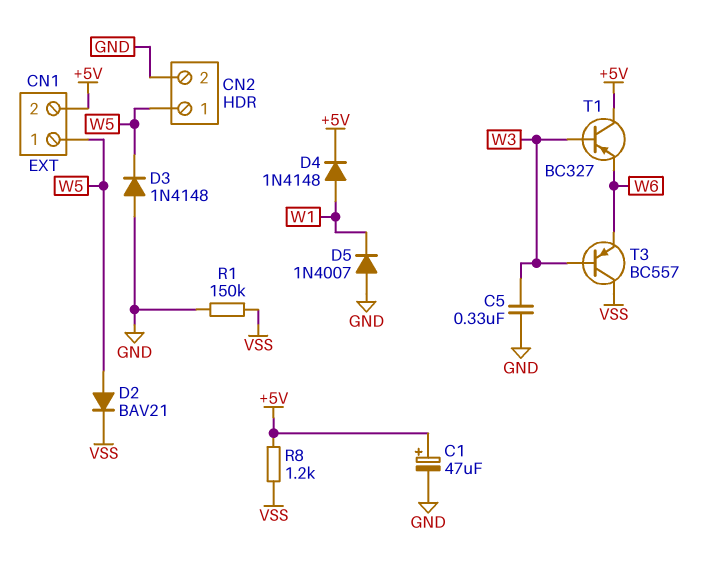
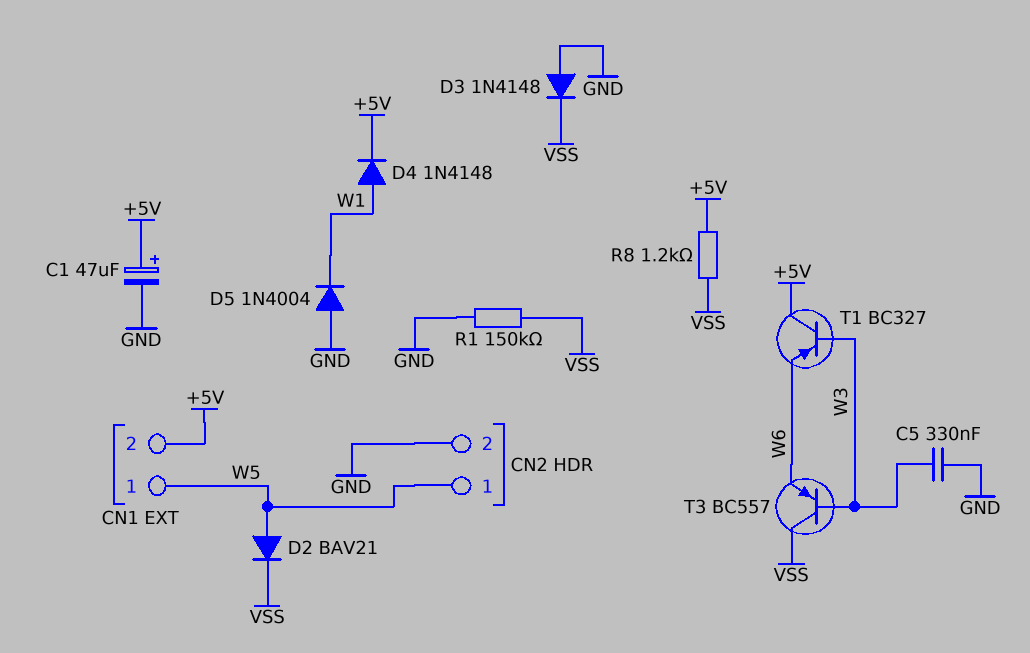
D3: diode 1N4148 (A GND, K W5) -> diode 1N4148 (A GND, K VSS)
D5: diode 1N4007 (A GND, K W1) -> diode 1N4004 (A GND, K W1)

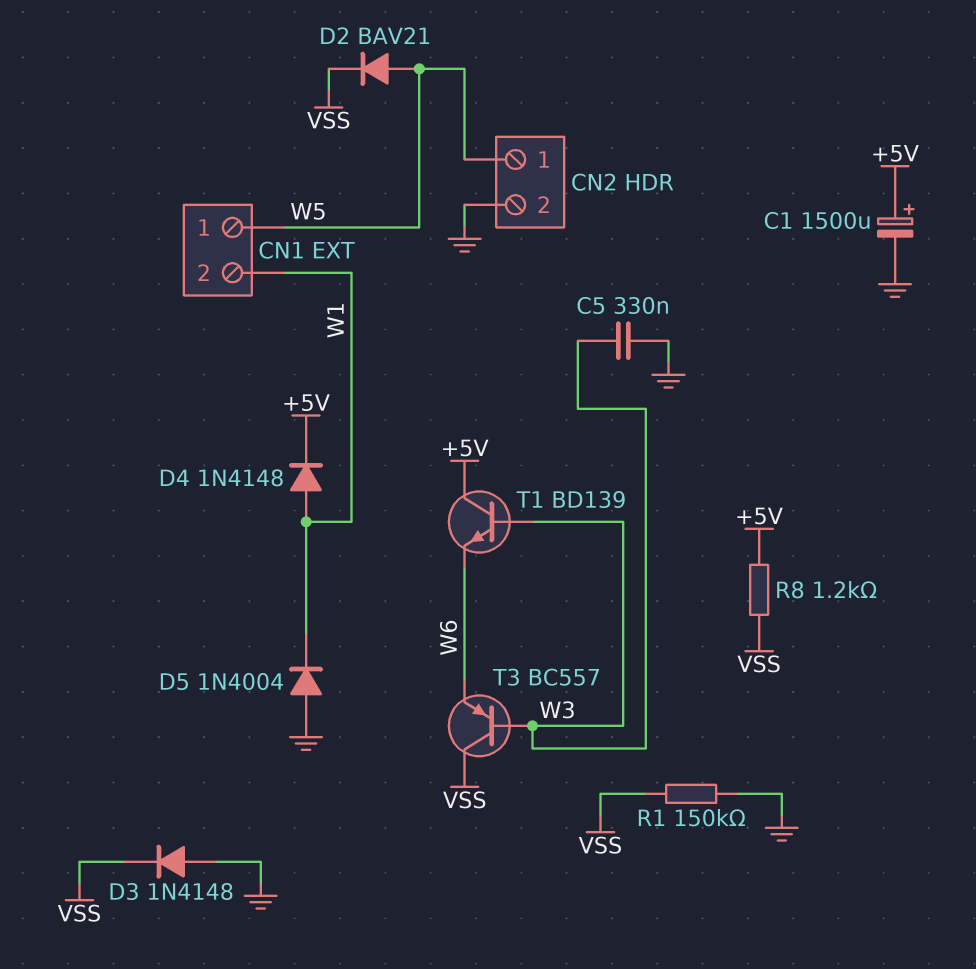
C1: 47uF (plus +5V, minus GND) -> 1500uF (plus +5V, minus GND)
CN1 pin 2: +5V -> W1
T1: PNP BC327 (B W3, C +5V, E W6) -> NPN BD139 (B W3, C +5V, E W6)

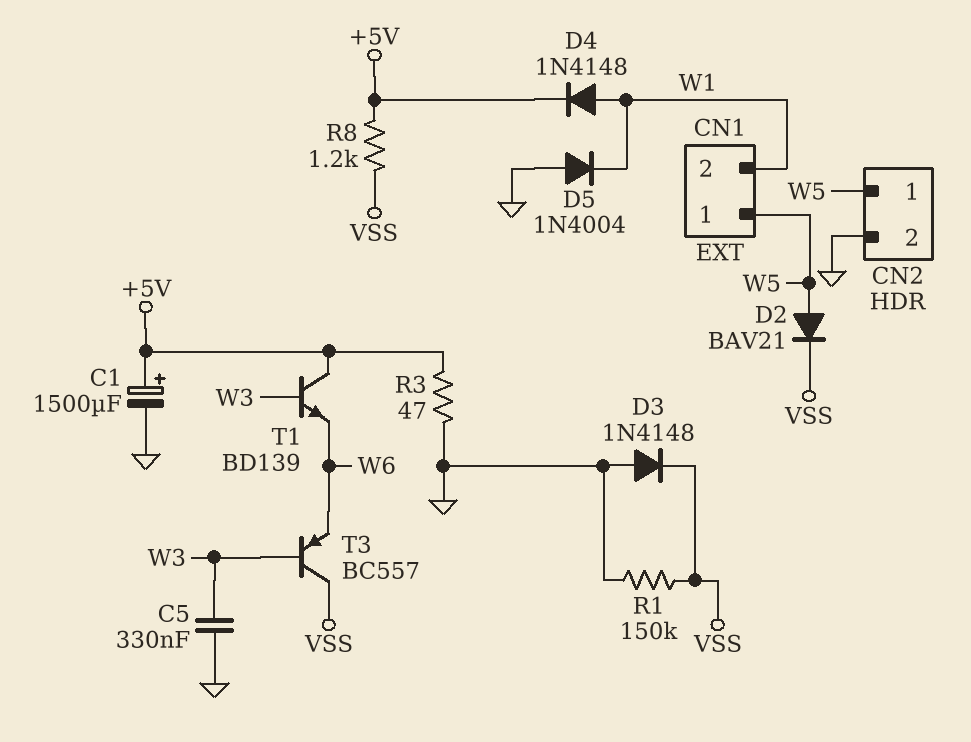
R3: none -> 47 (+5V, GND)

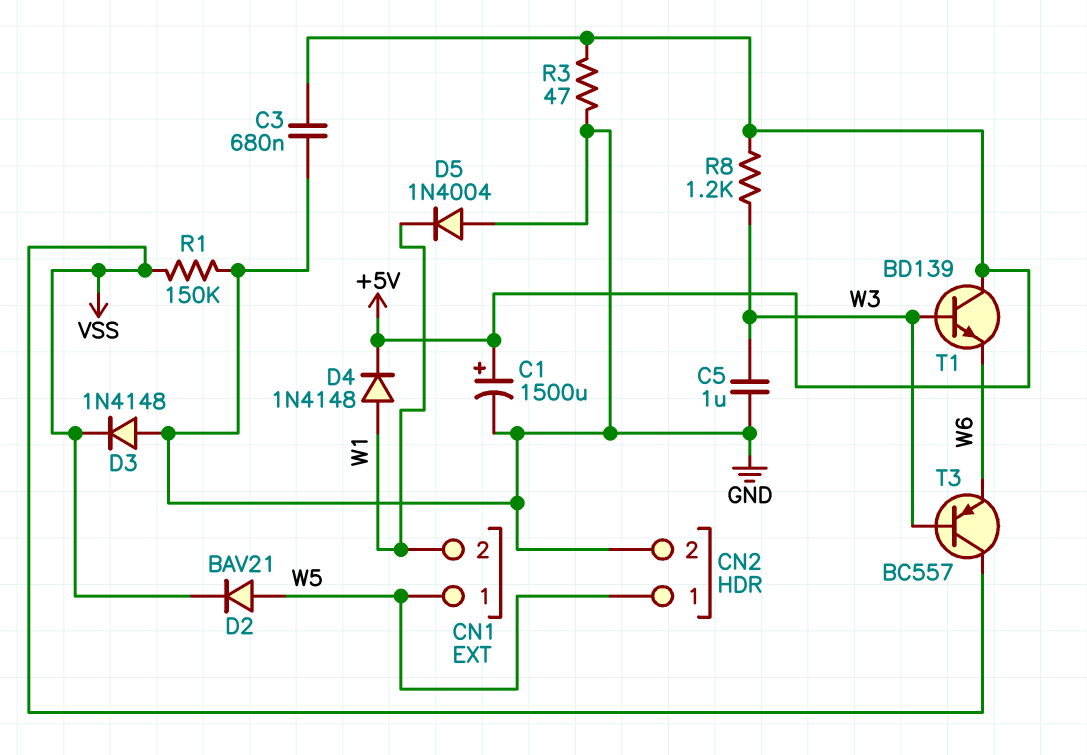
C3: none -> 680nF (+5V, GND)
C5: 330nF (GND, W3) -> 1uF (GND, W3)
R8: 1.2k (+5V, VSS) -> 1.2k (+5V, W3)

